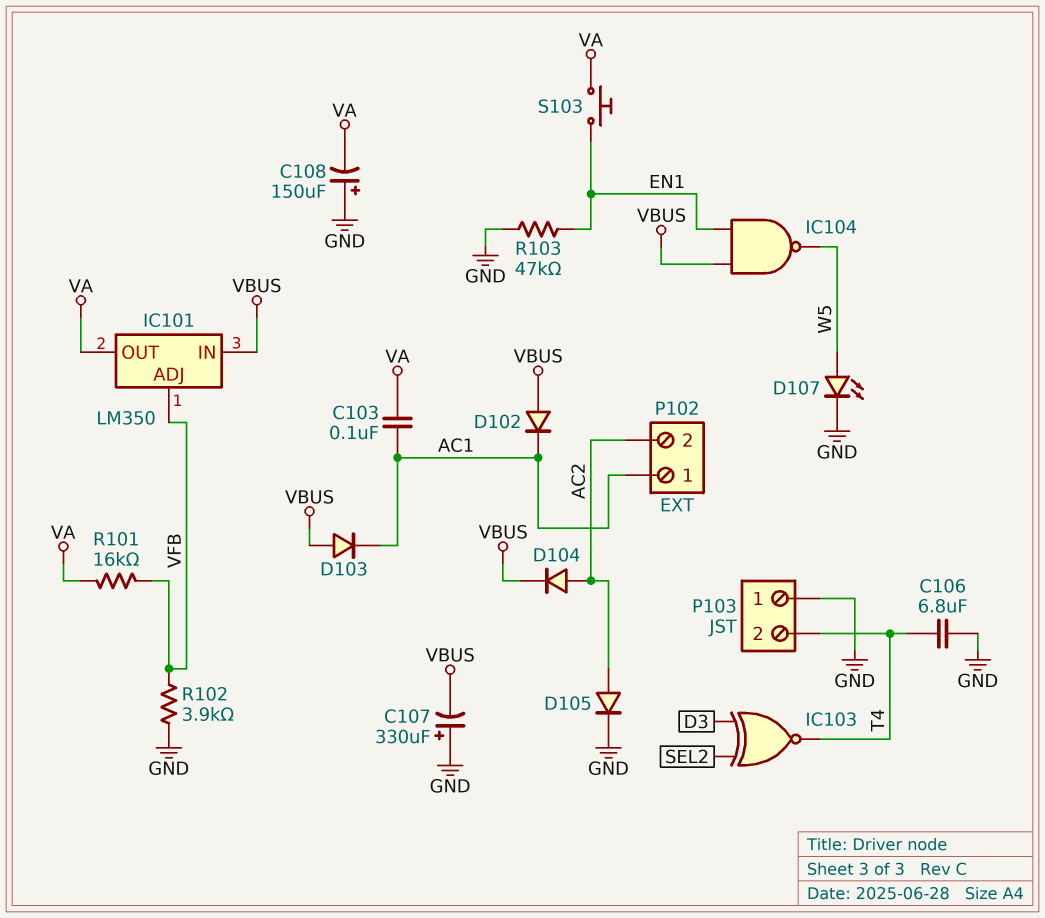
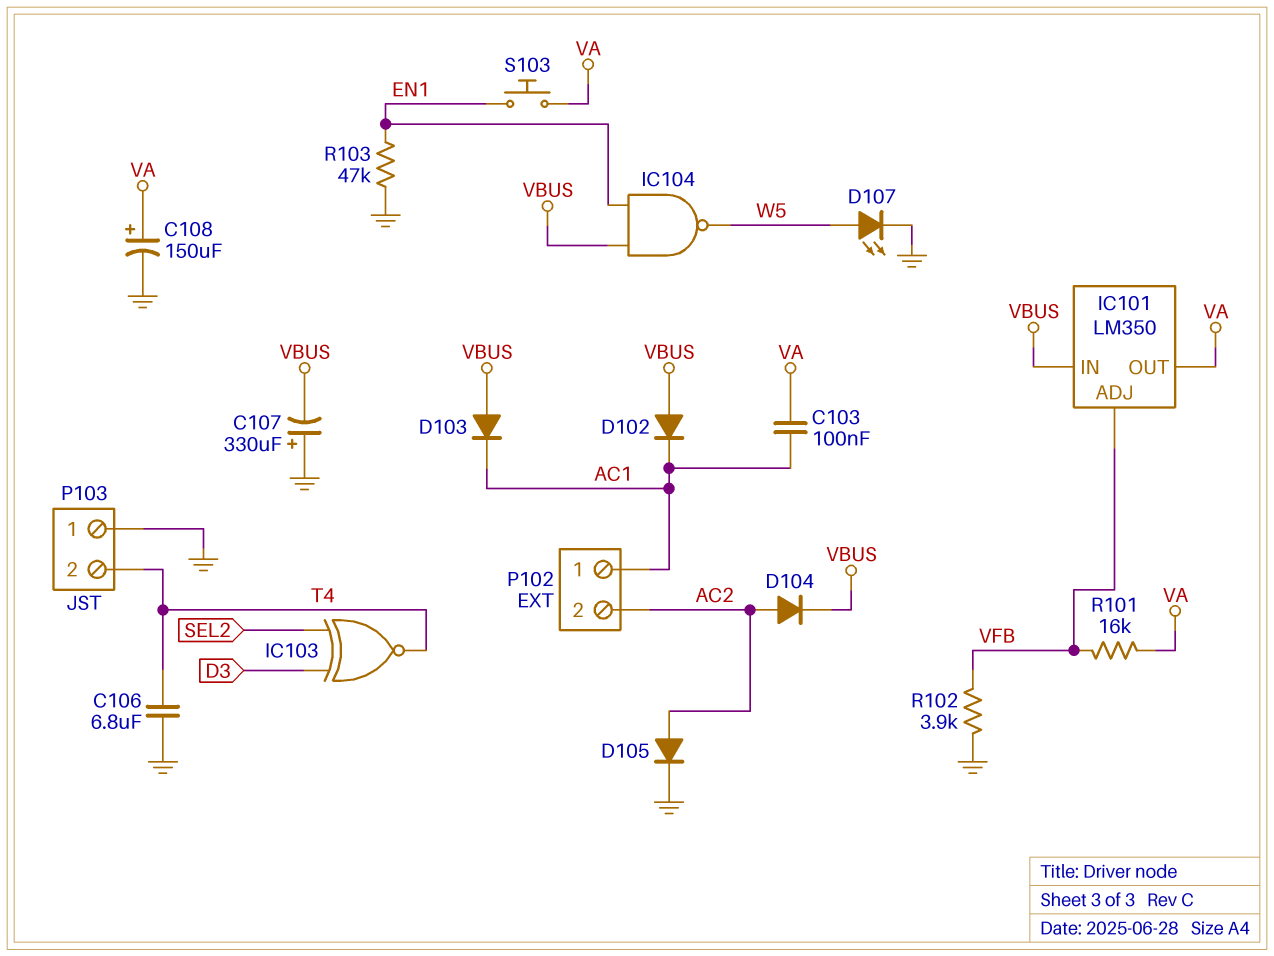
C108: 150uF (plus GND, minus VA) -> 150uF (plus VA, minus GND)

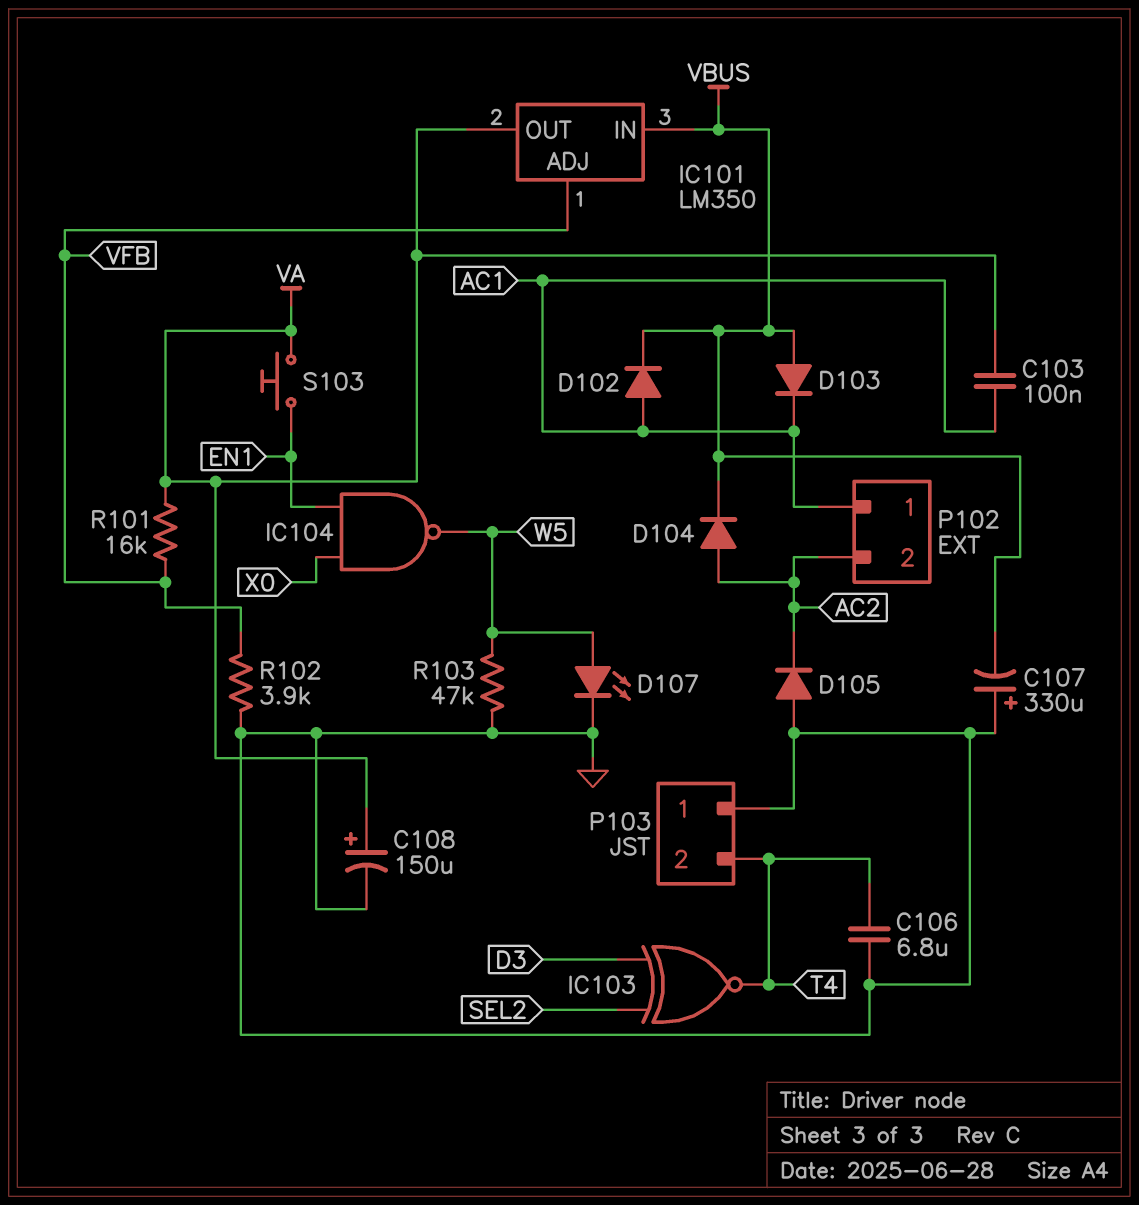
D102: diode (A VBUS, K AC1) -> diode (A AC1, K VBUS)
D105: diode (A AC2, K GND) -> diode (A GND, K AC2)
IC104: NAND (in EN1, in VBUS, out W5) -> NAND (in EN1, in X0, out W5)
R103: 47k (EN1, GND) -> 47k (GND, W5)

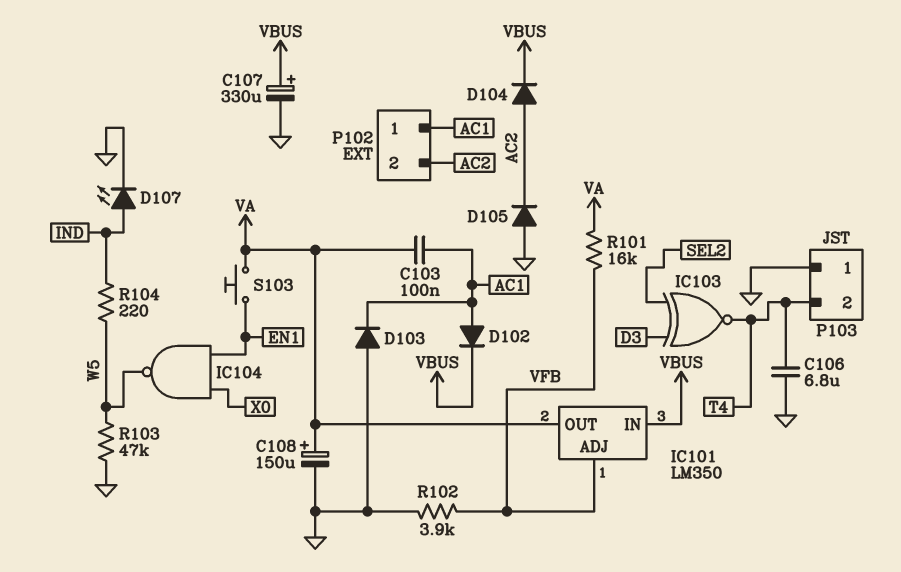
C107: 330uF (plus GND, minus VBUS) -> 330uF (plus VBUS, minus GND)
D103: diode (A VBUS, K AC1) -> diode (A GND, K AC1)
D107: LED (A W5, K GND) -> LED (A IND, K GND)
R104: none -> 220 (IND, W5)

